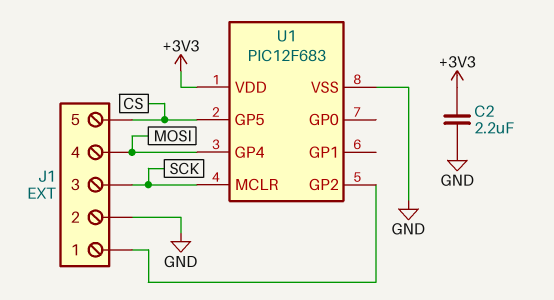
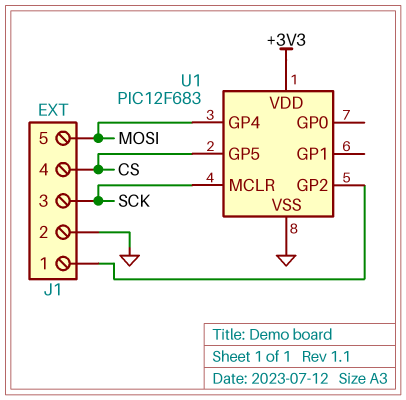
C2: 2.2uF (+3V3, GND) -> none
J1 pin 4: MOSI -> CS
J1 pin 5: CS -> MOSI

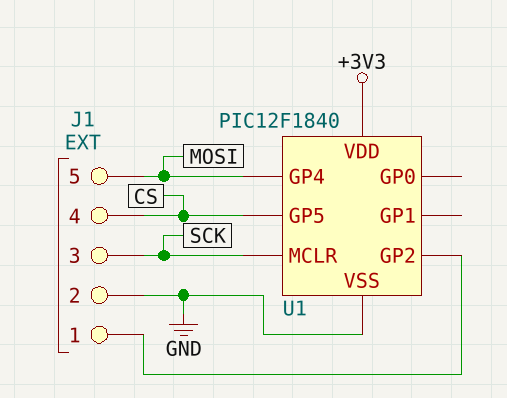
U1: PIC12F683 -> PIC12F1840

